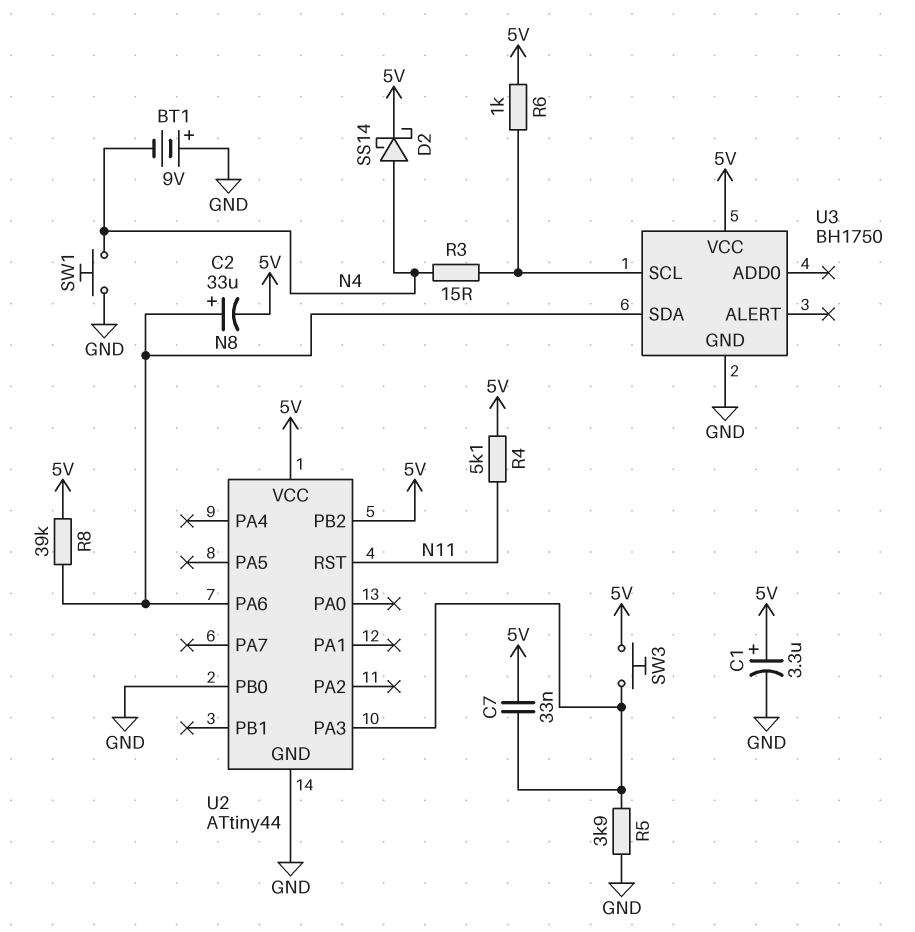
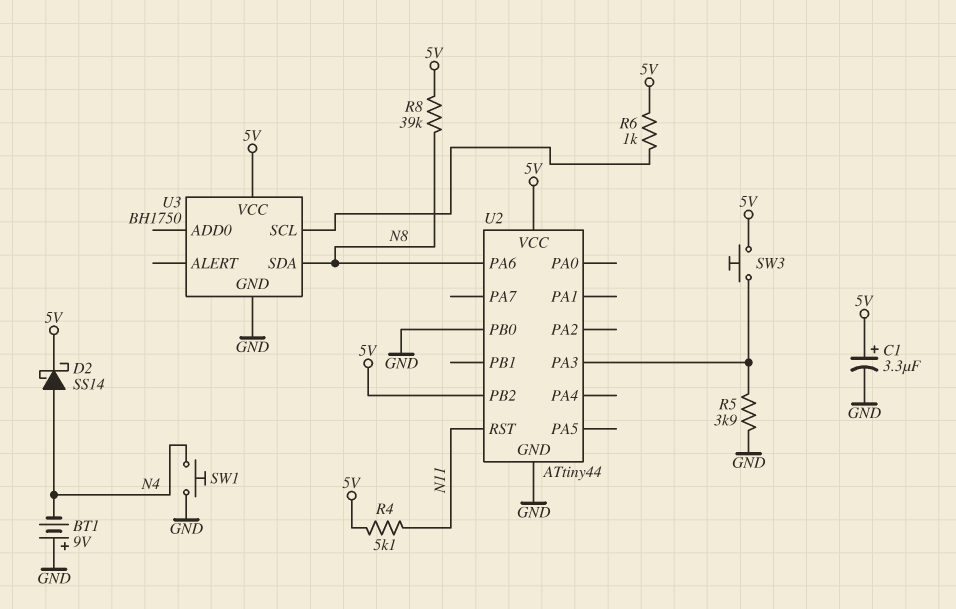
C2: 33uF (plus N8, minus 5V) -> none
C7: 33nF (5V, U2/PA3) -> none
R3: 15 (N4, U3/SCL) -> none

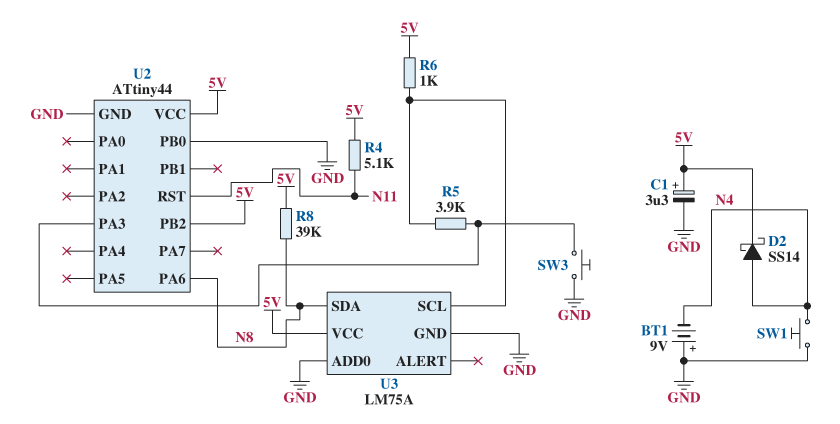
R5: 3.9k (GND, U2/PA3) -> 3.9k (U2/PA3, U3/SCL)
SW3: button (5V, U2/PA3) -> button (GND, U2/PA3)
U3: BH1750 -> LM75A
U3 pin ADD0: none -> GND

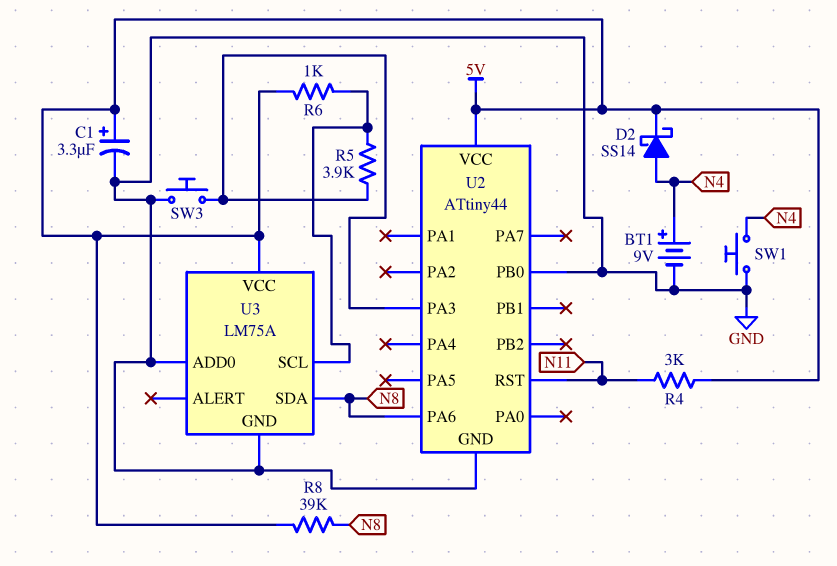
BT1: 9V (plus GND, minus N4) -> 9V (plus N4, minus GND)
R4: 5.1k (5V, N11) -> 3k (5V, N11)
U2 pin PB2: 5V -> none

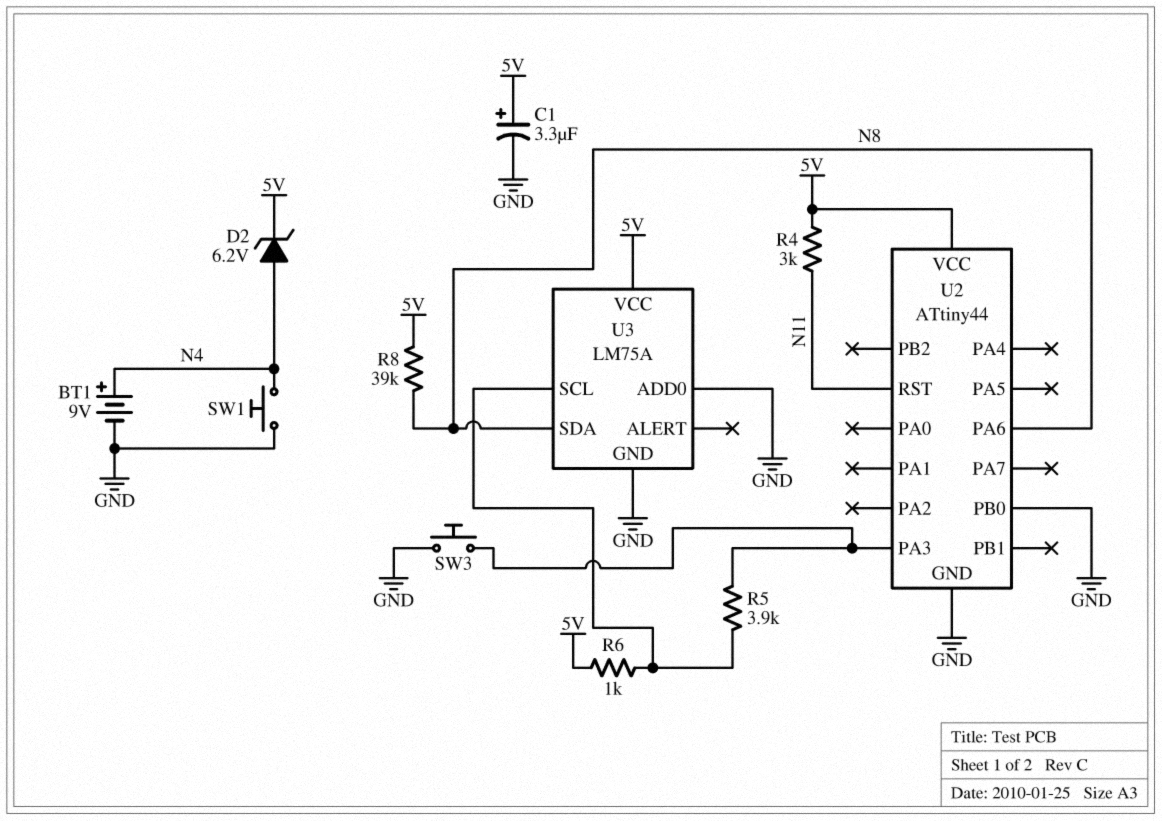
D2: schottky SS14 (A N4, K 5V) -> zener 6.2V (A N4, K 5V)

